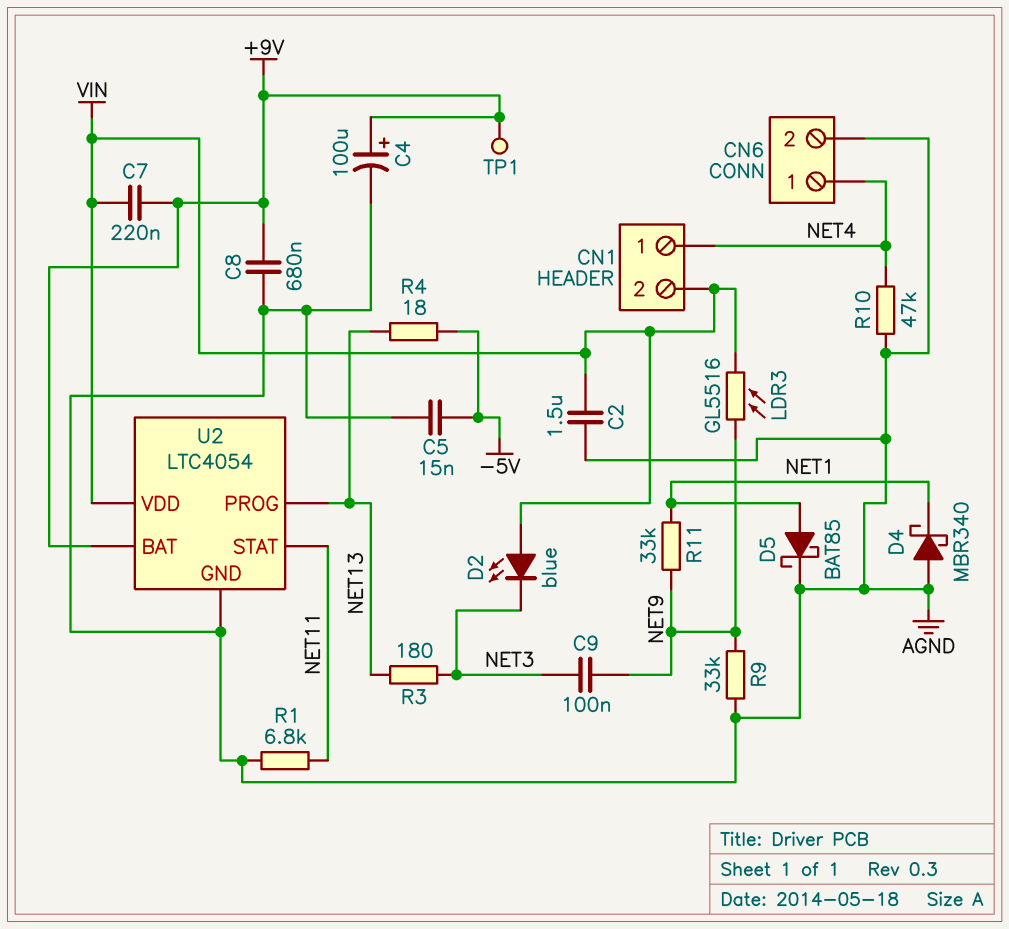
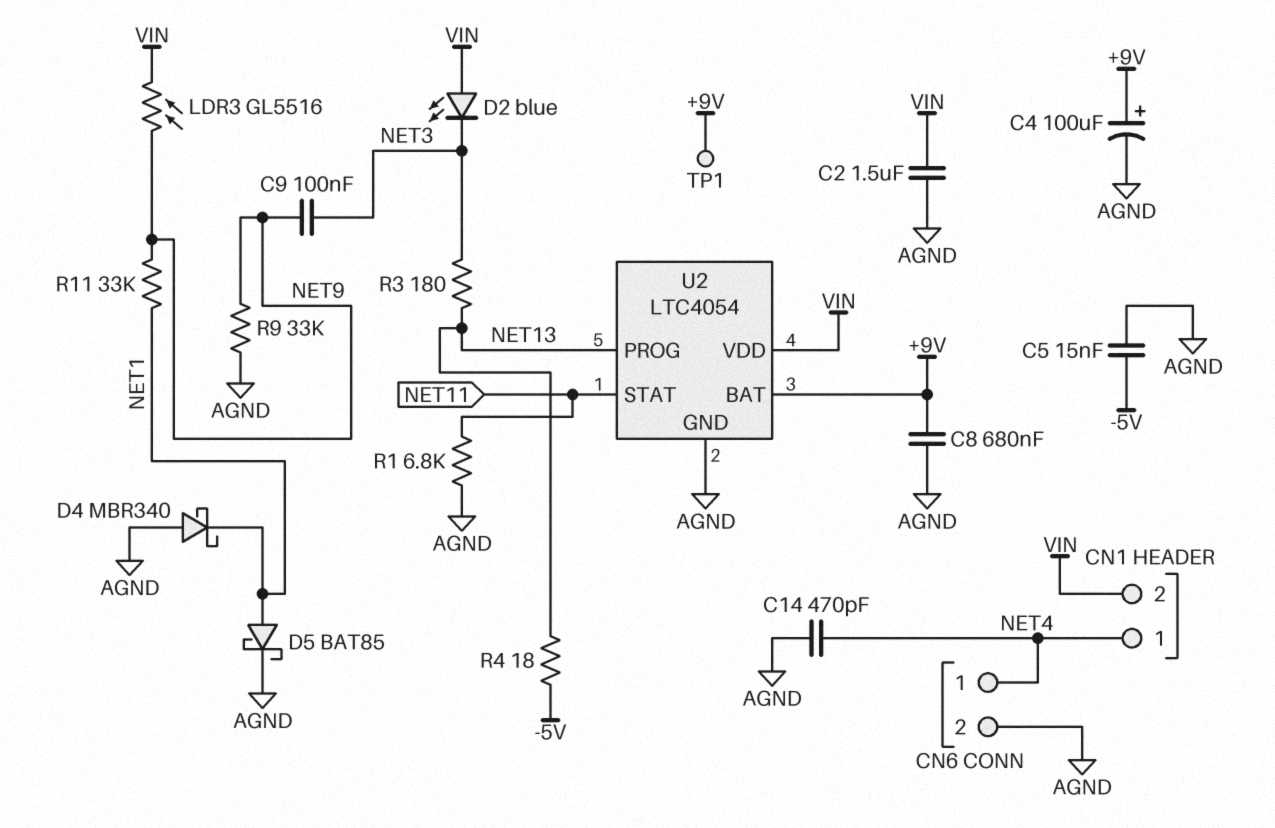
C7: 220nF (+9V, VIN) -> none
C14: none -> 470pF (AGND, NET4)
R10: 47k (AGND, NET4) -> none

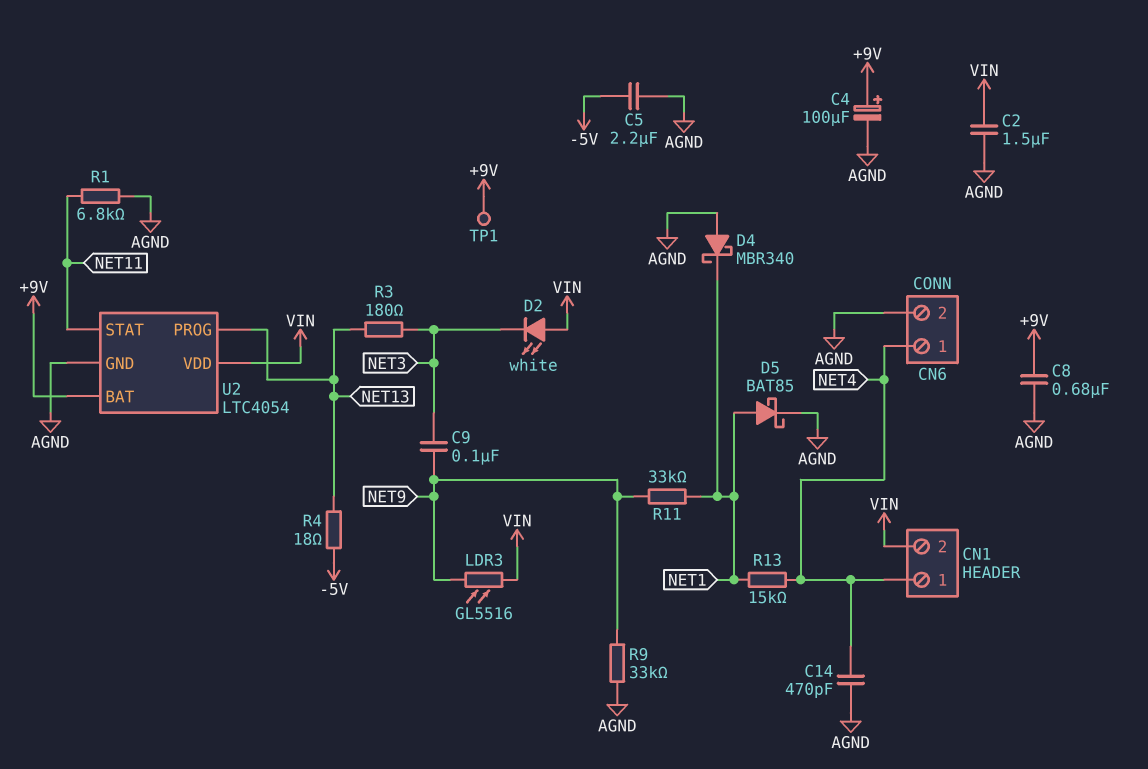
C5: 15nF (-5V, AGND) -> 2.2uF (-5V, AGND)
D2: LED blue (A VIN, K NET3) -> LED white (A VIN, K NET3)
R13: none -> 15k (NET1, NET4)

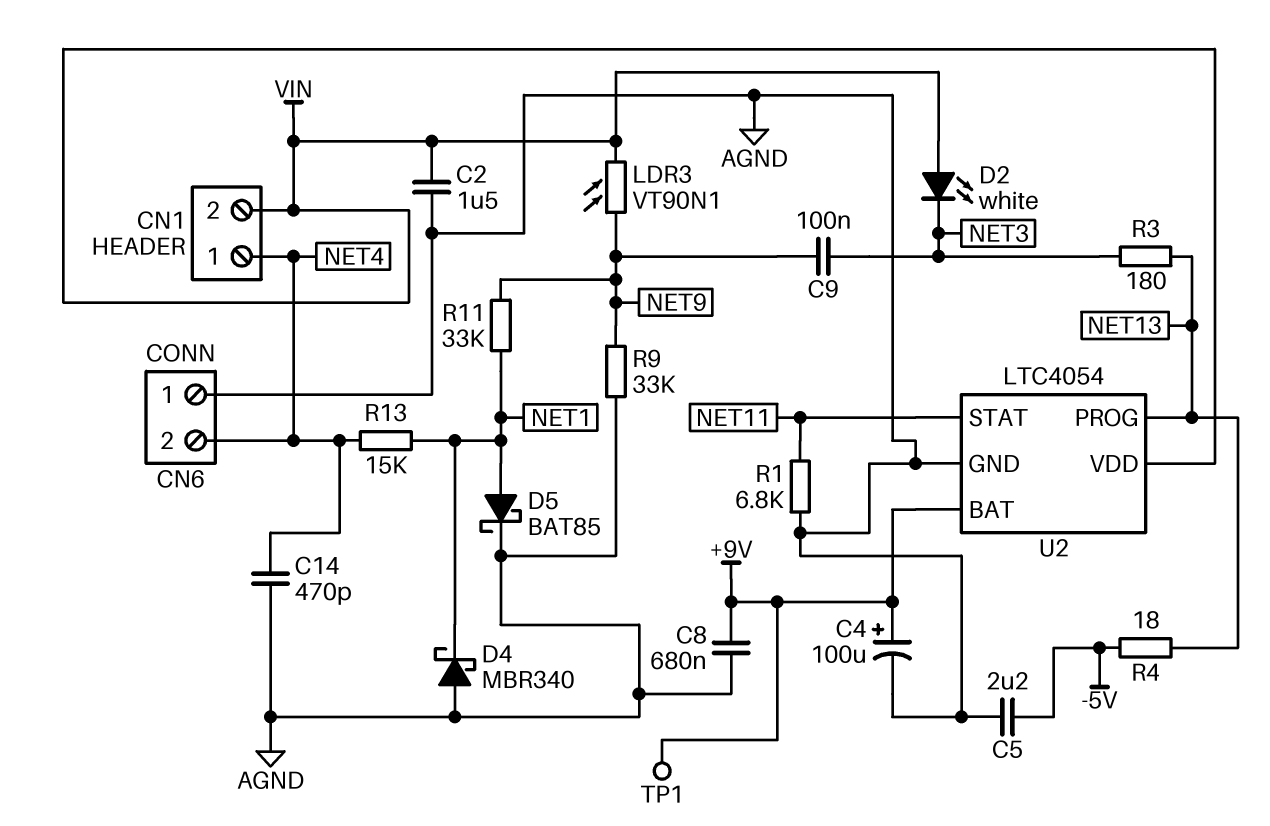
CN6 pin 1: NET4 -> AGND
CN6 pin 2: AGND -> NET4
LDR3: GL5516 (NET9, VIN) -> VT90N1 (NET9, VIN)

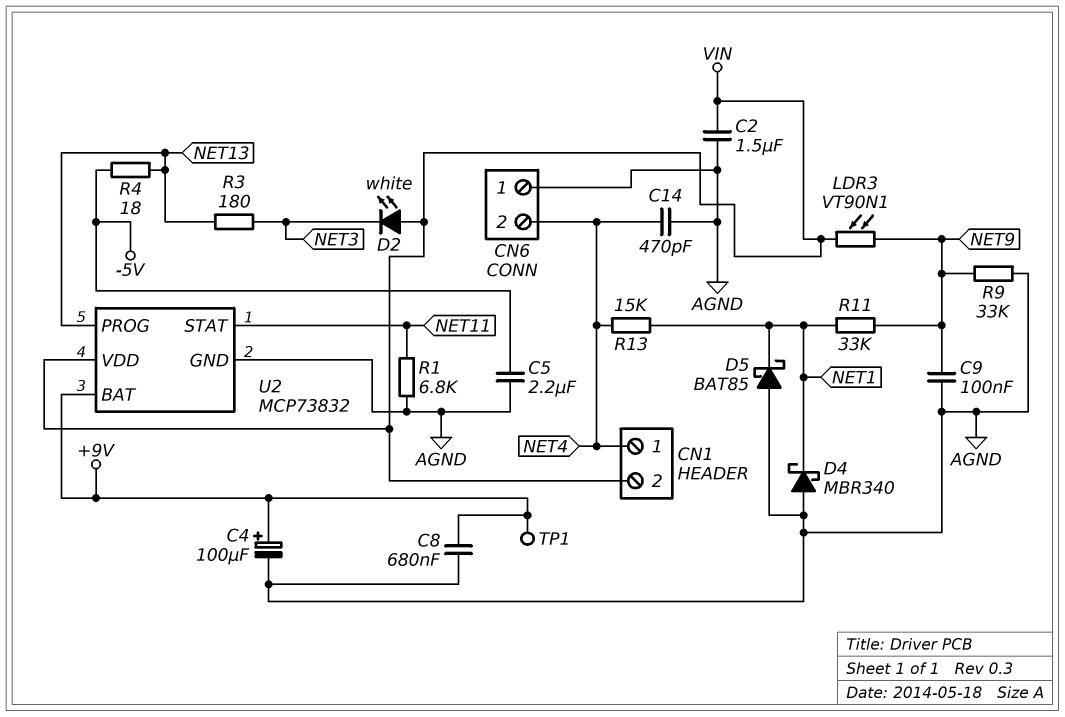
C9: 100nF (NET3, NET9) -> 100nF (AGND, NET9)
D5: schottky BAT85 (A NET1, K AGND) -> schottky BAT85 (A AGND, K NET1)
U2: LTC4054 -> MCP73832

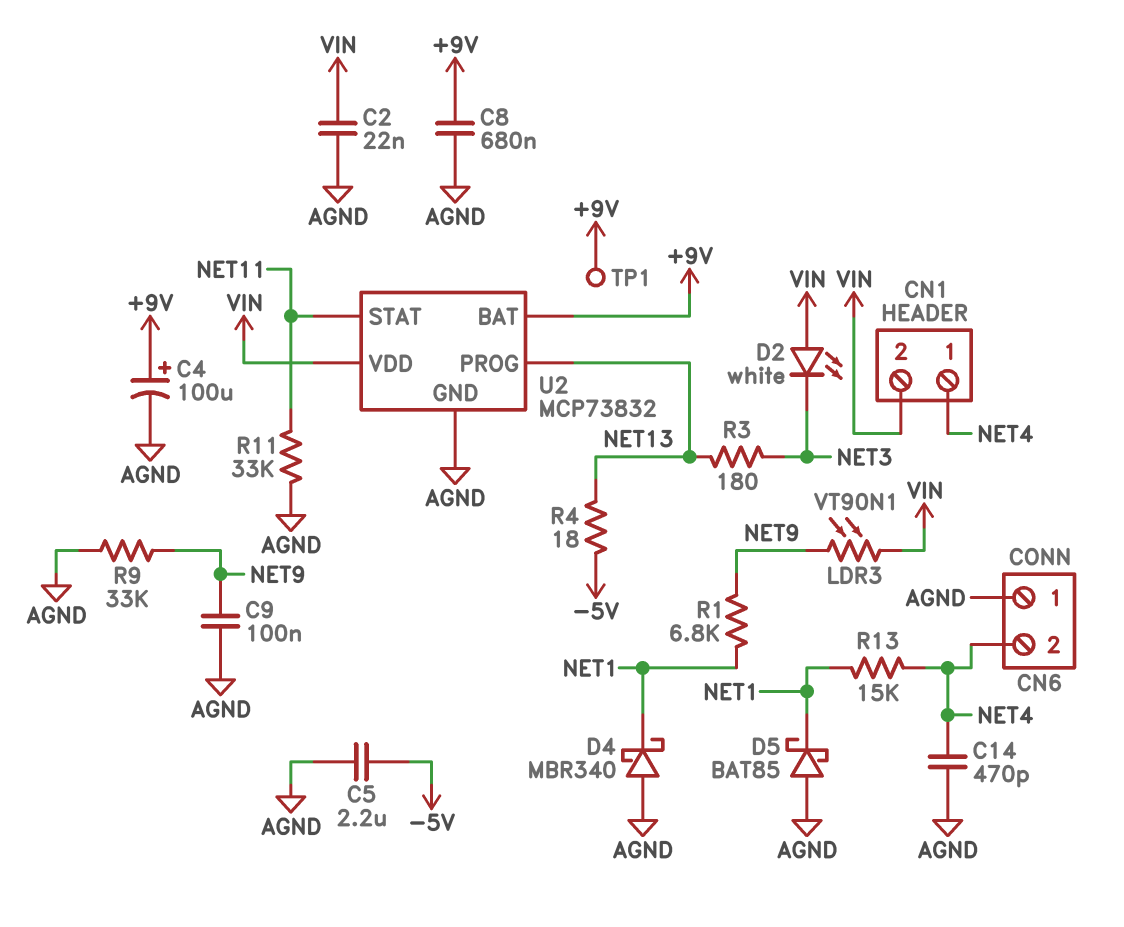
C2: 1.5uF (AGND, VIN) -> 22nF (AGND, VIN)
R1: 6.8k (AGND, NET11) -> 6.8k (NET1, NET9)
R11: 33k (NET1, NET9) -> 33k (AGND, NET11)

